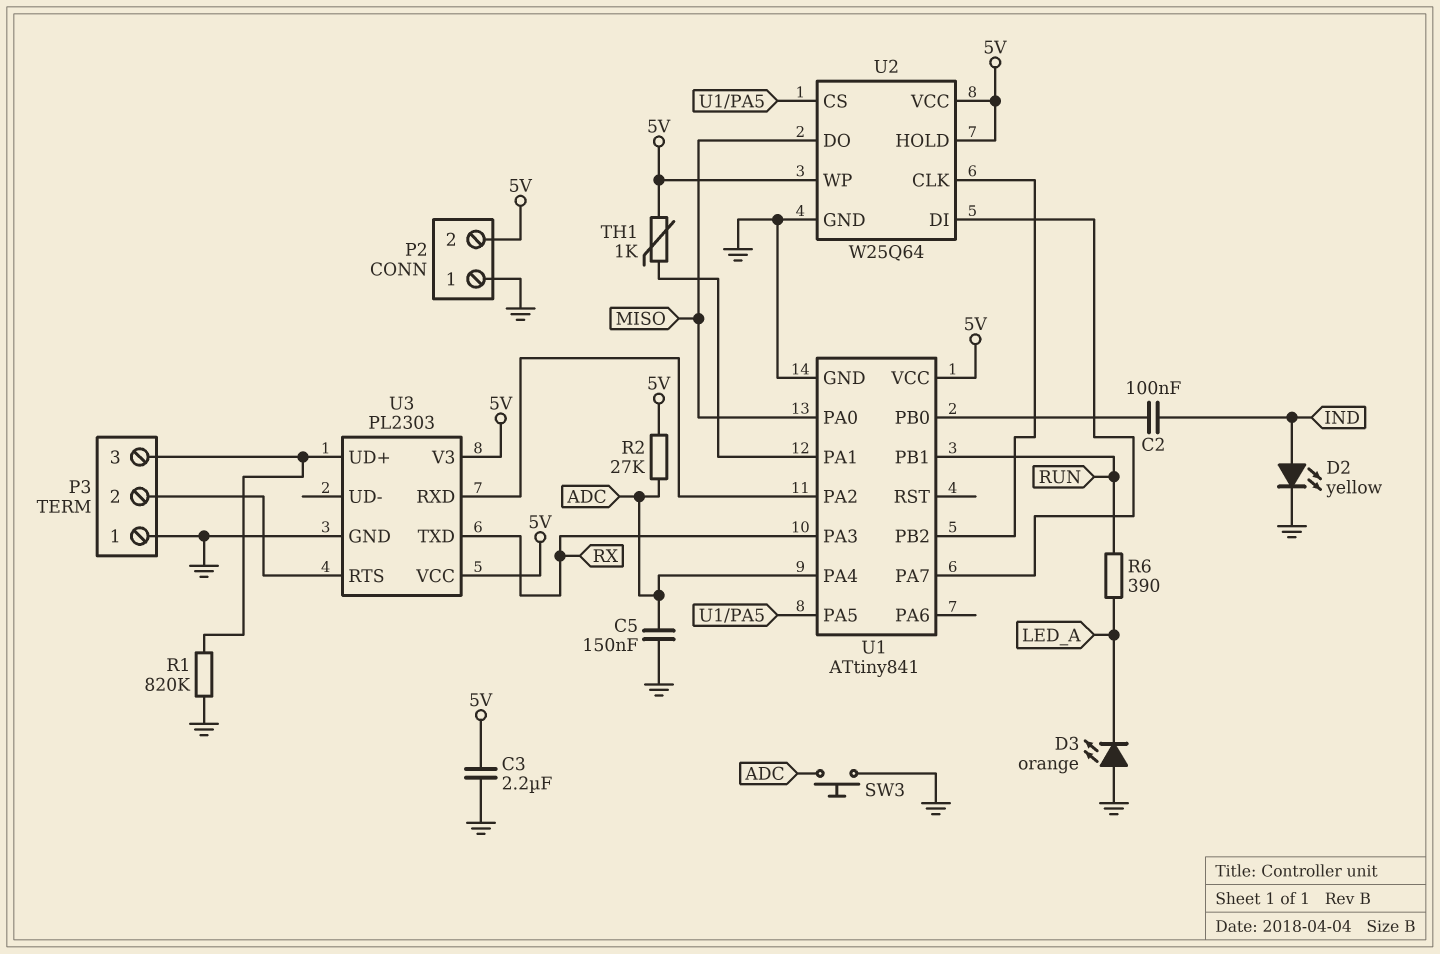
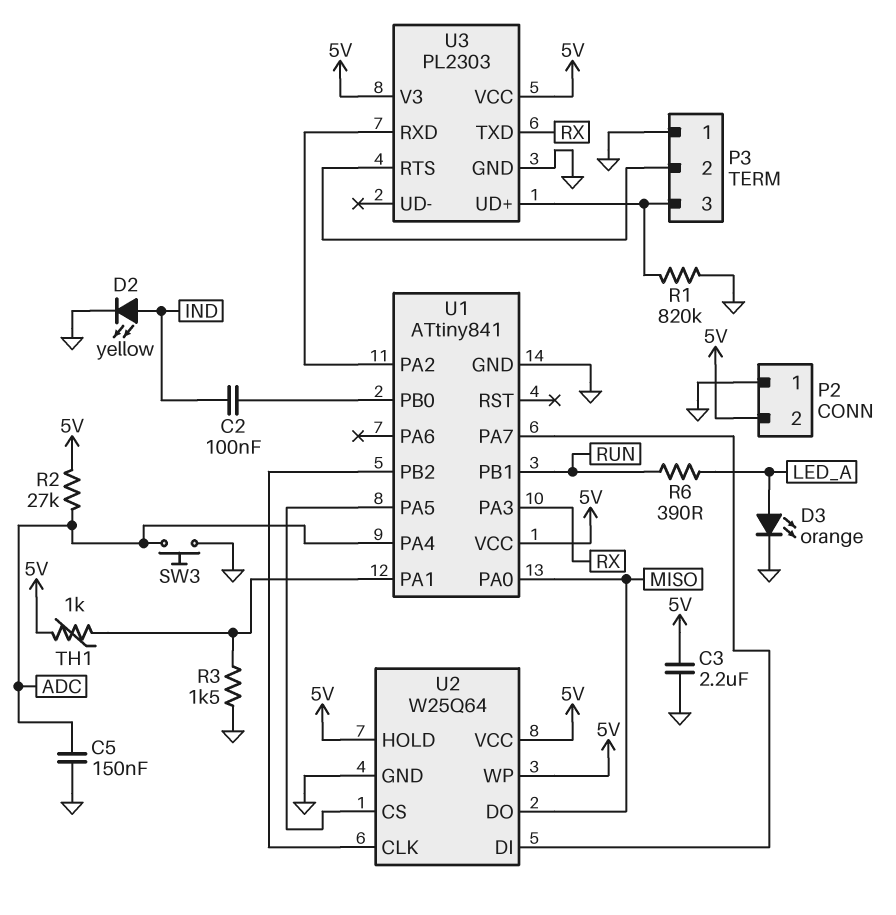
D3: LED orange (A GND, K LED_A) -> LED orange (A LED_A, K GND)
R3: none -> 1.5k (GND, U1/PA1)

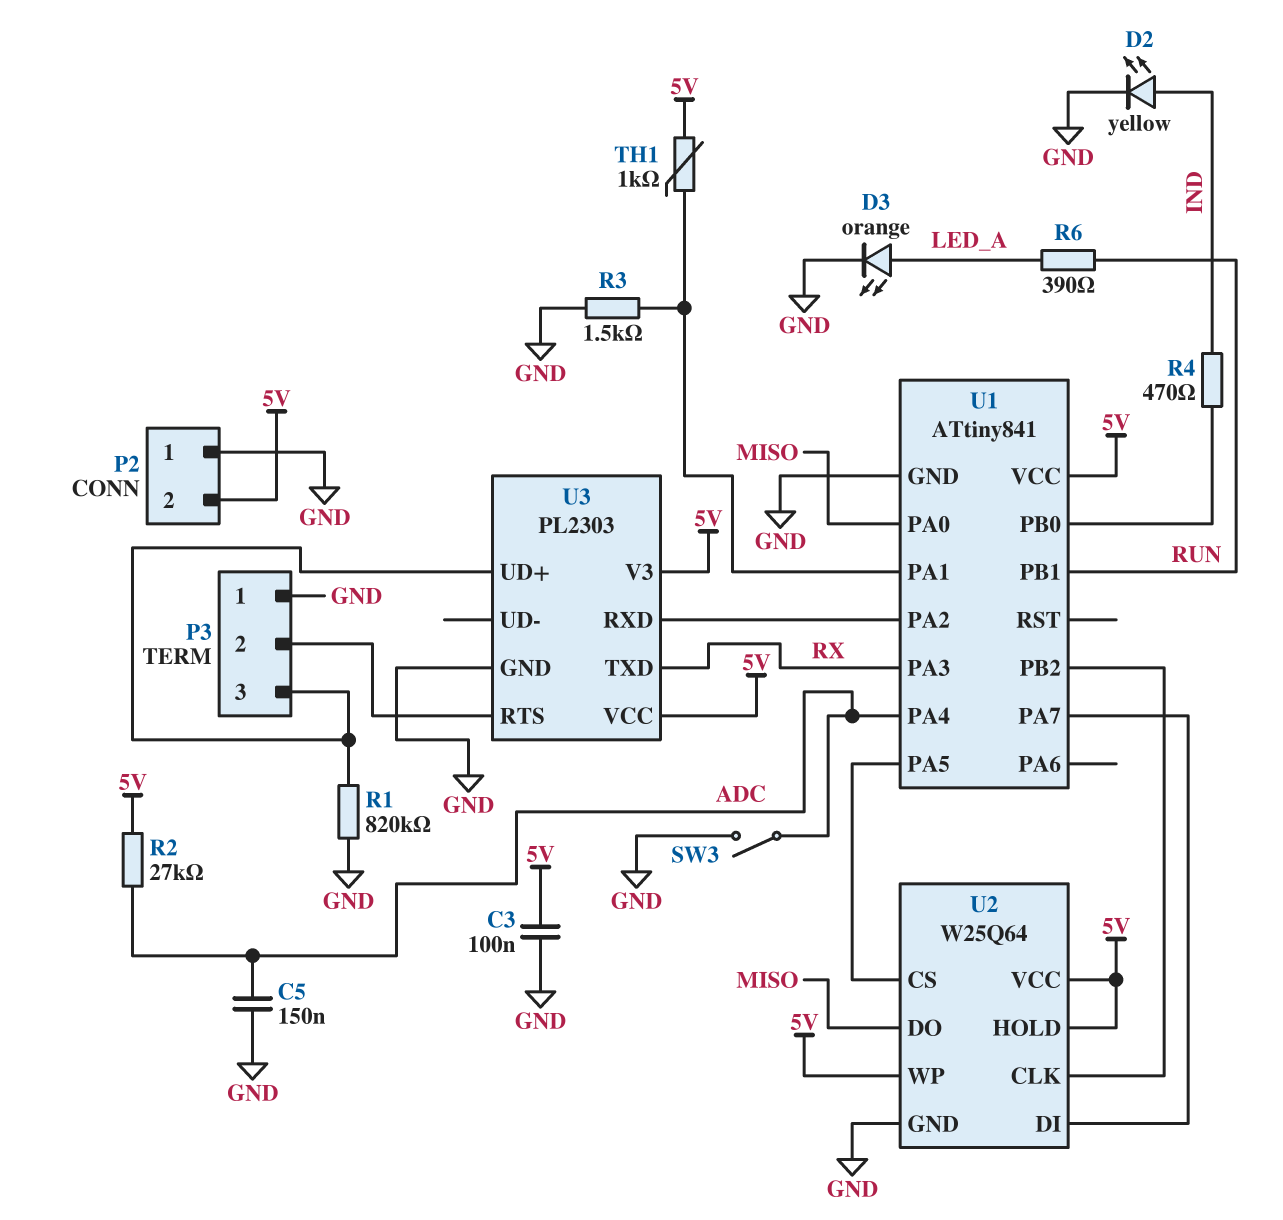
C2: 100nF (IND, U1/PB0) -> none
C3: 2.2uF (5V, GND) -> 100nF (5V, GND)
R4: none -> 470 (IND, U1/PB0)
SW3: button (ADC, GND) -> switch (ADC, GND)

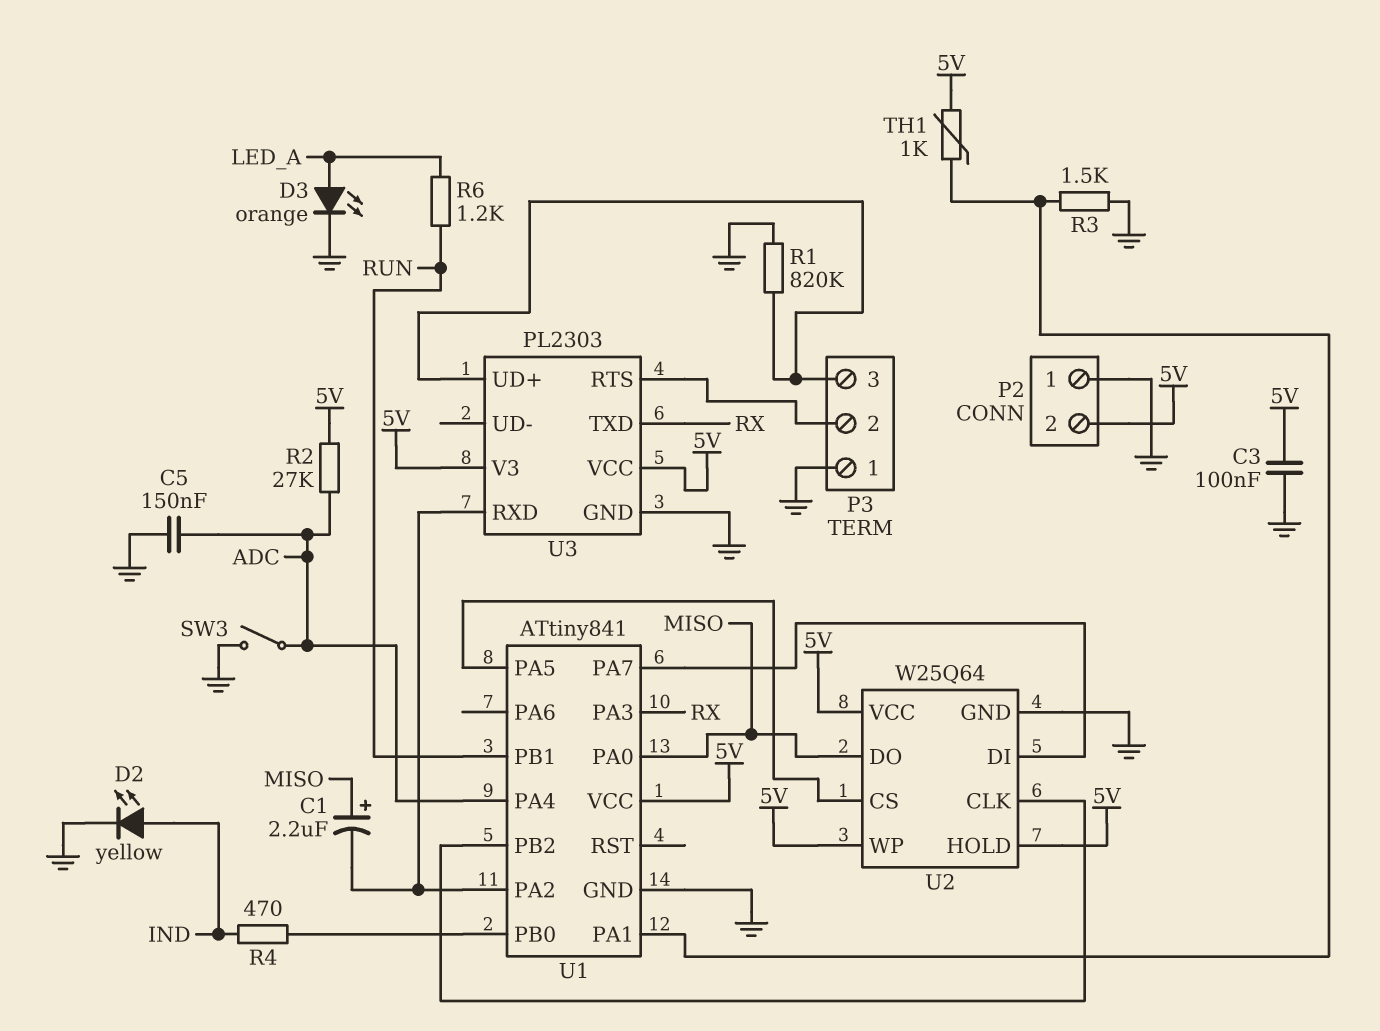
C1: none -> 2.2uF (plus MISO, minus U1/PA2)
R6: 390 (LED_A, RUN) -> 1.2k (LED_A, RUN)

